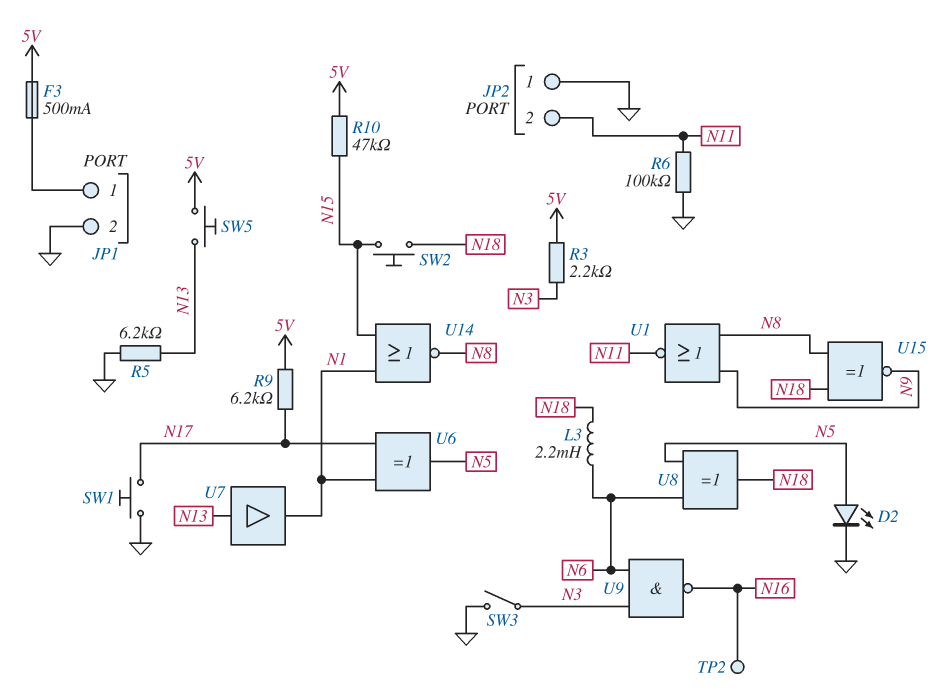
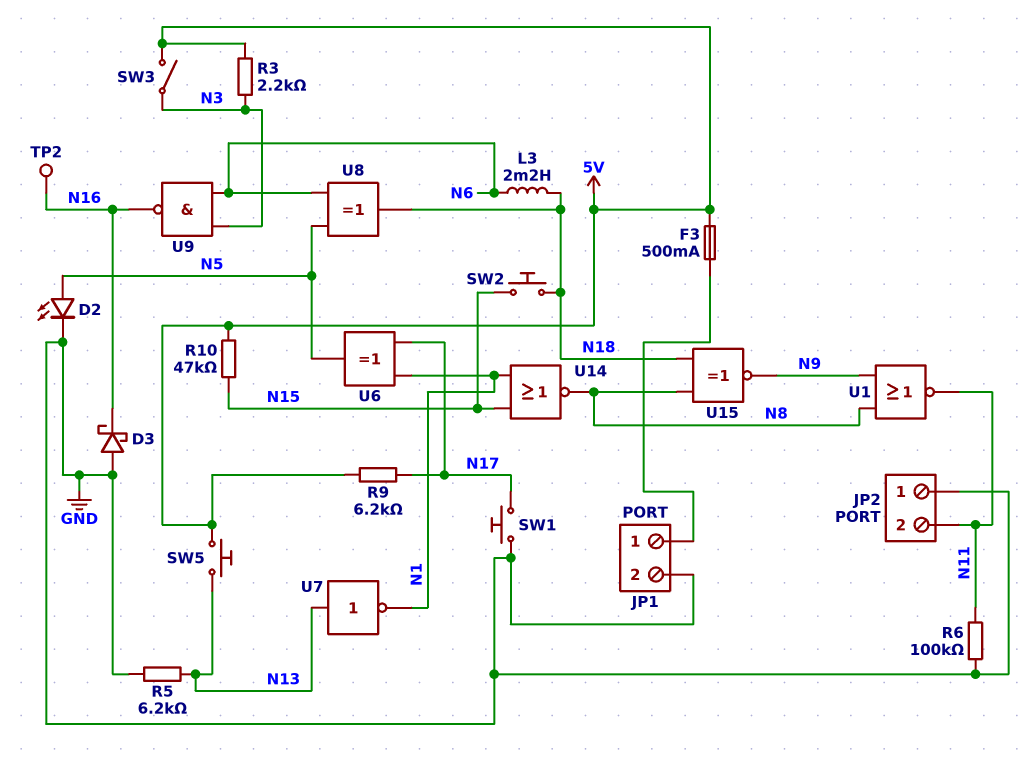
D3: none -> schottky (A GND, K N16)
SW3: switch (GND, N3) -> switch (5V, N3)
U7: buffer (in N13, out N1) -> NOT (in N13, out N1)

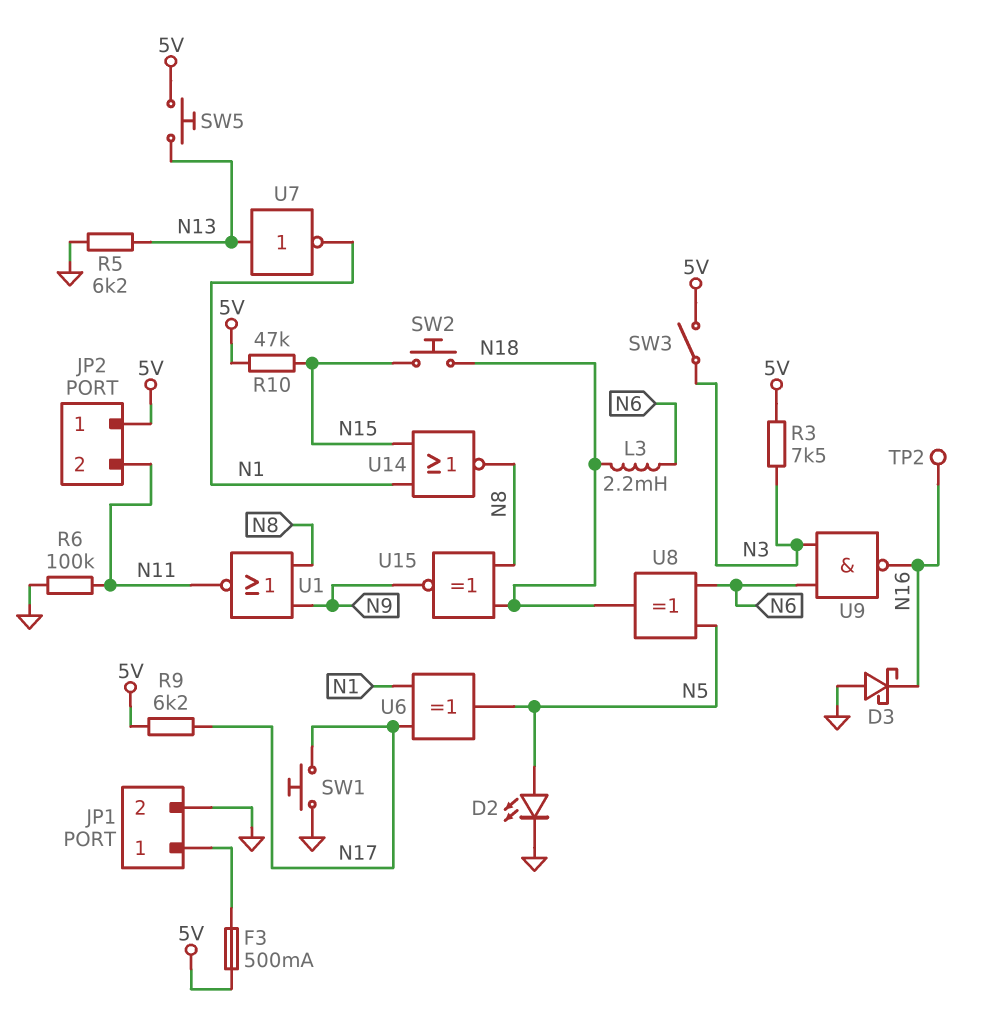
JP2 pin 1: GND -> 5V
R3: 2.2k (5V, N3) -> 7.5k (5V, N3)

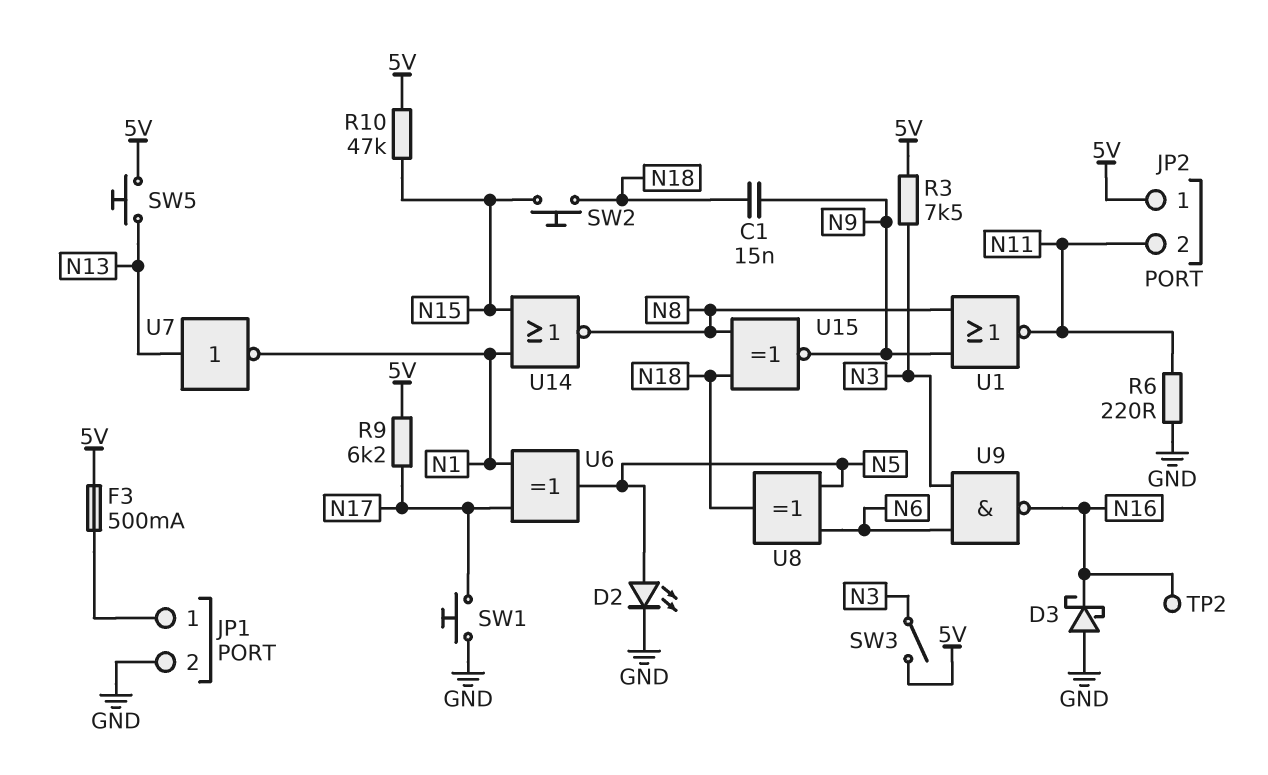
C1: none -> 15nF (N9, N18)
L3: 2.2mH (N6, N18) -> none
R5: 6.2k (GND, N13) -> none
R6: 100k (GND, N11) -> 220 (GND, N11)

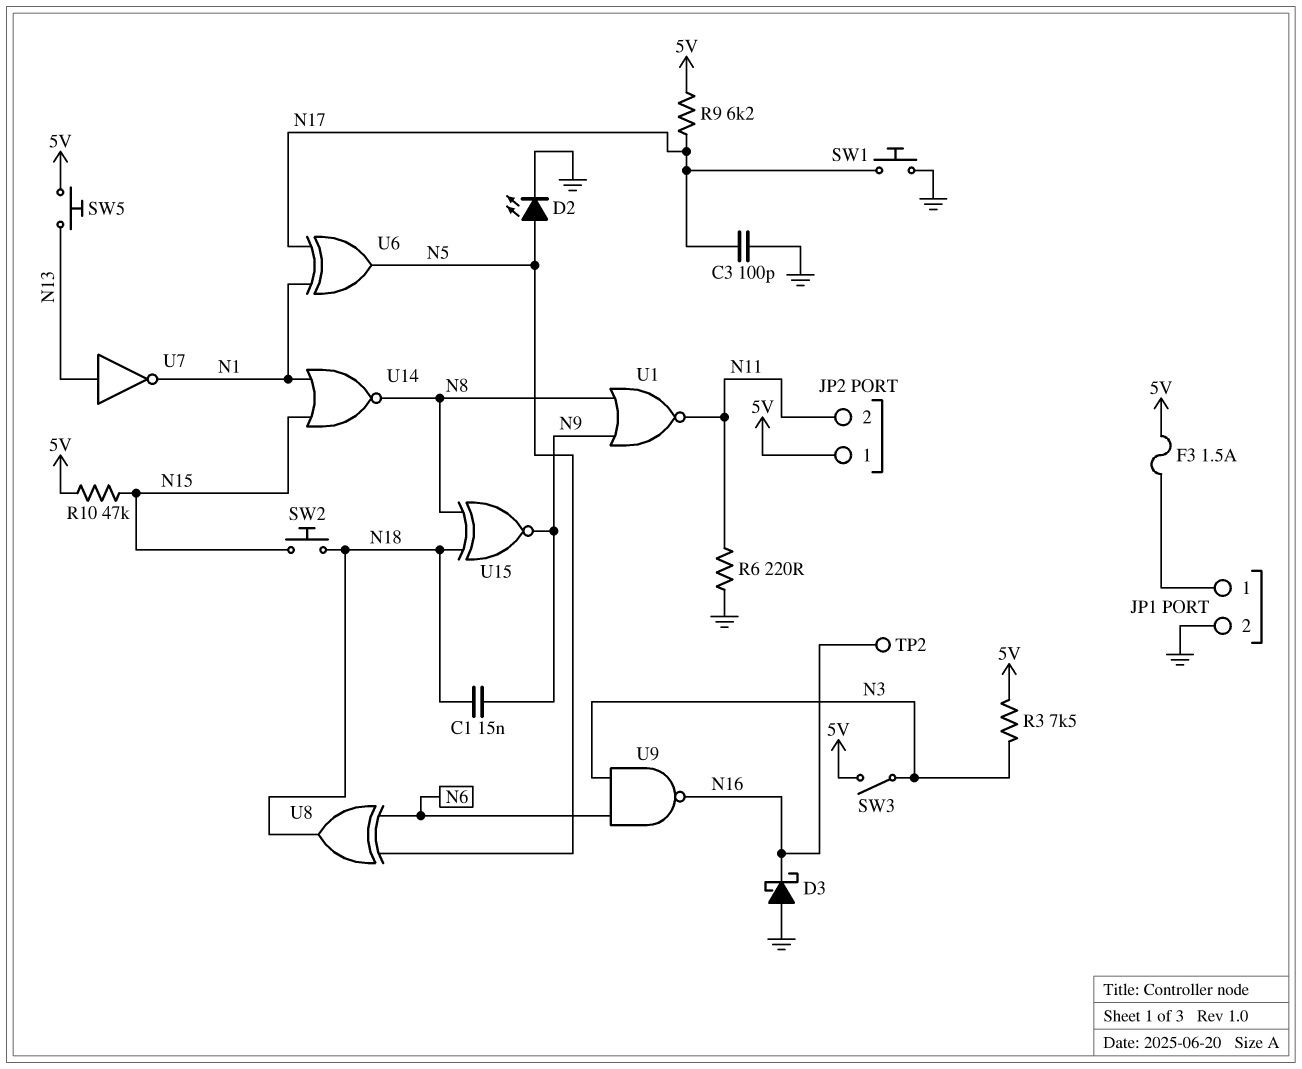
C3: none -> 100pF (GND, N17)
F3: 500mA (5V, JP1/1) -> 1.5A (5V, JP1/1)

